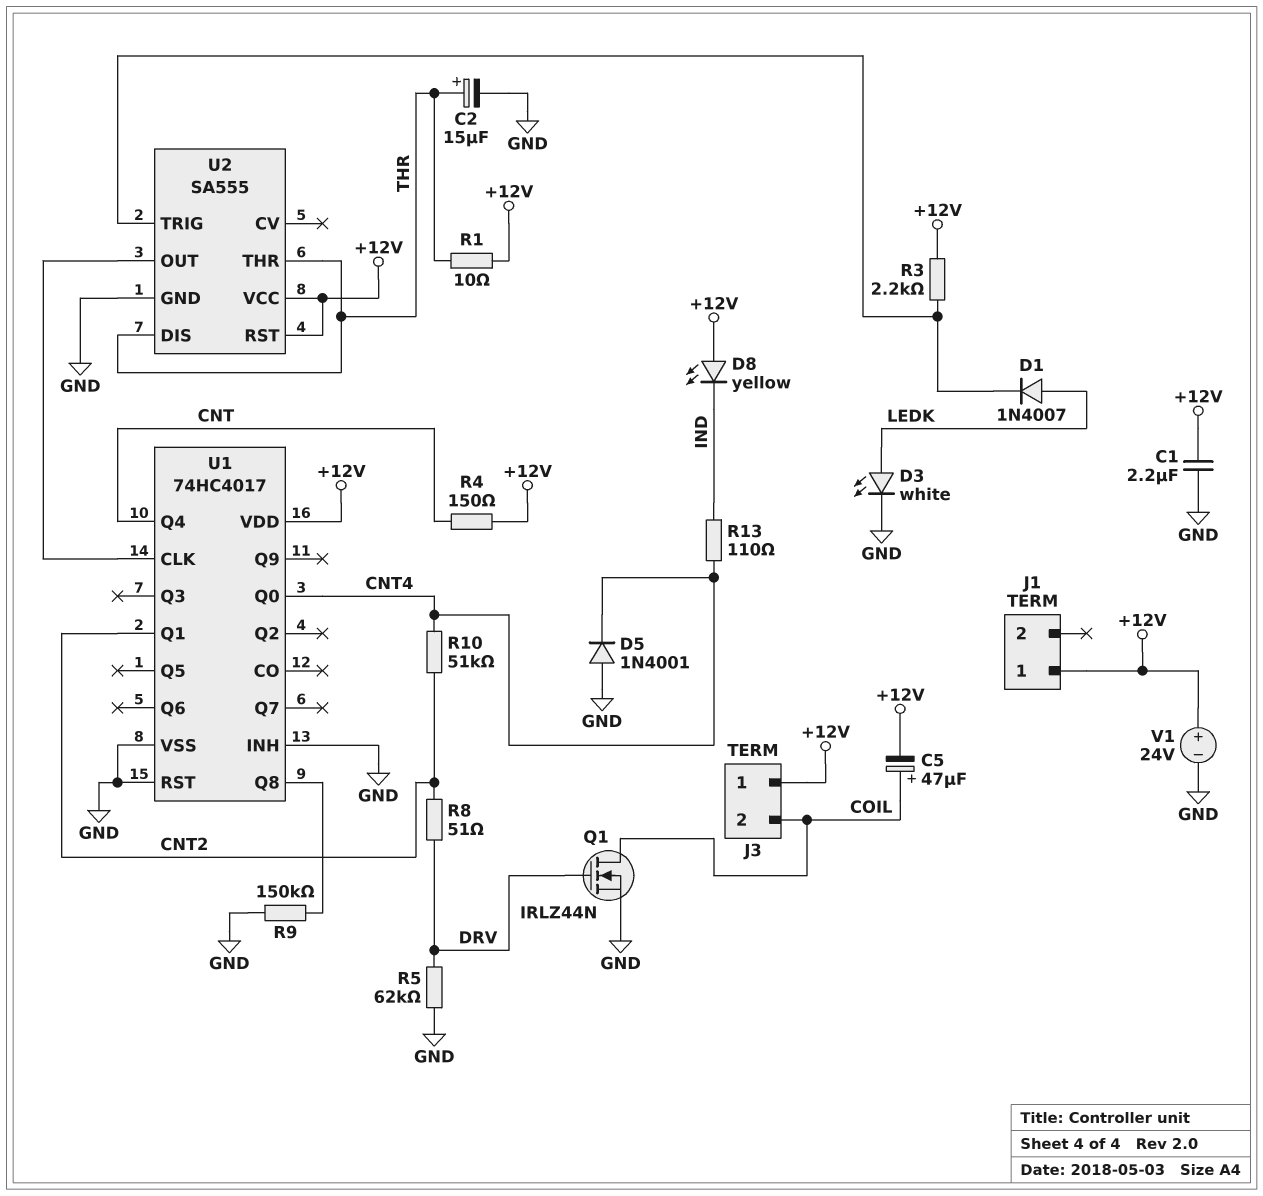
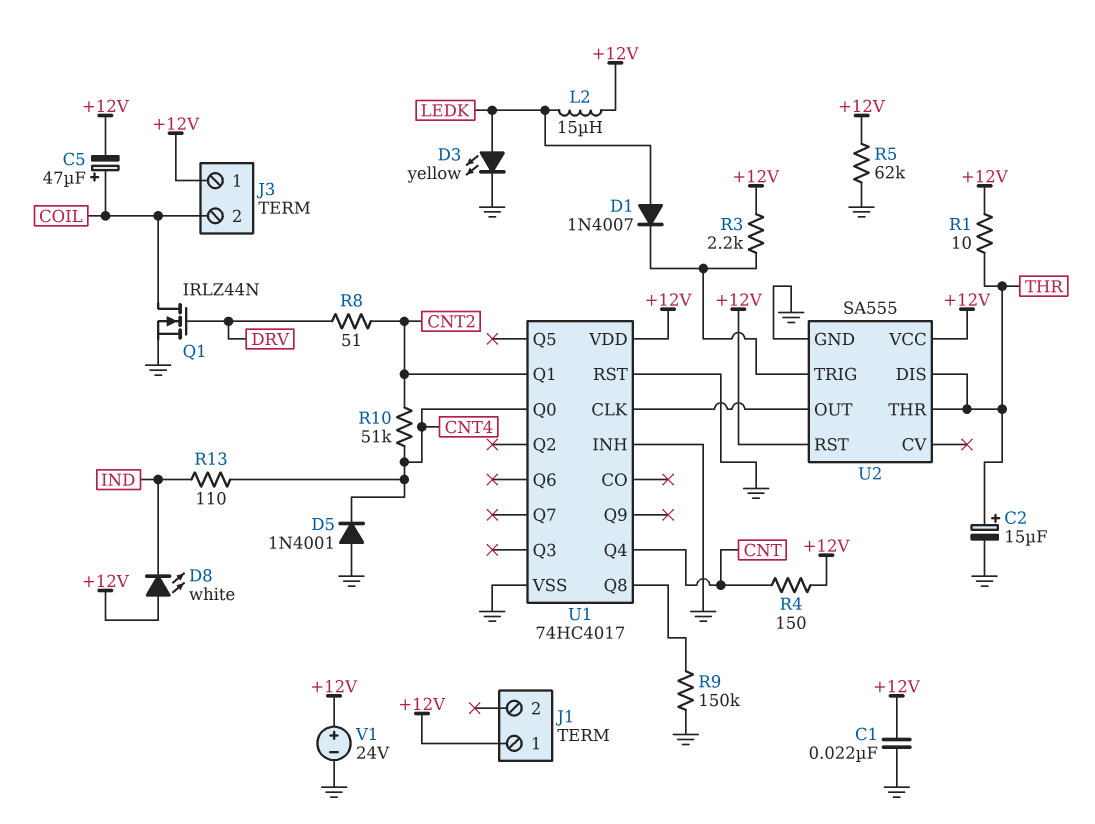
C1: 2.2uF (+12V, GND) -> 22nF (+12V, GND)
D3: LED white (A LEDK, K GND) -> LED yellow (A LEDK, K GND)
D8: LED yellow (A +12V, K IND) -> LED white (A +12V, K IND)
L2: none -> 15uH (+12V, LEDK)
R5: 62k (DRV, GND) -> 62k (+12V, GND)

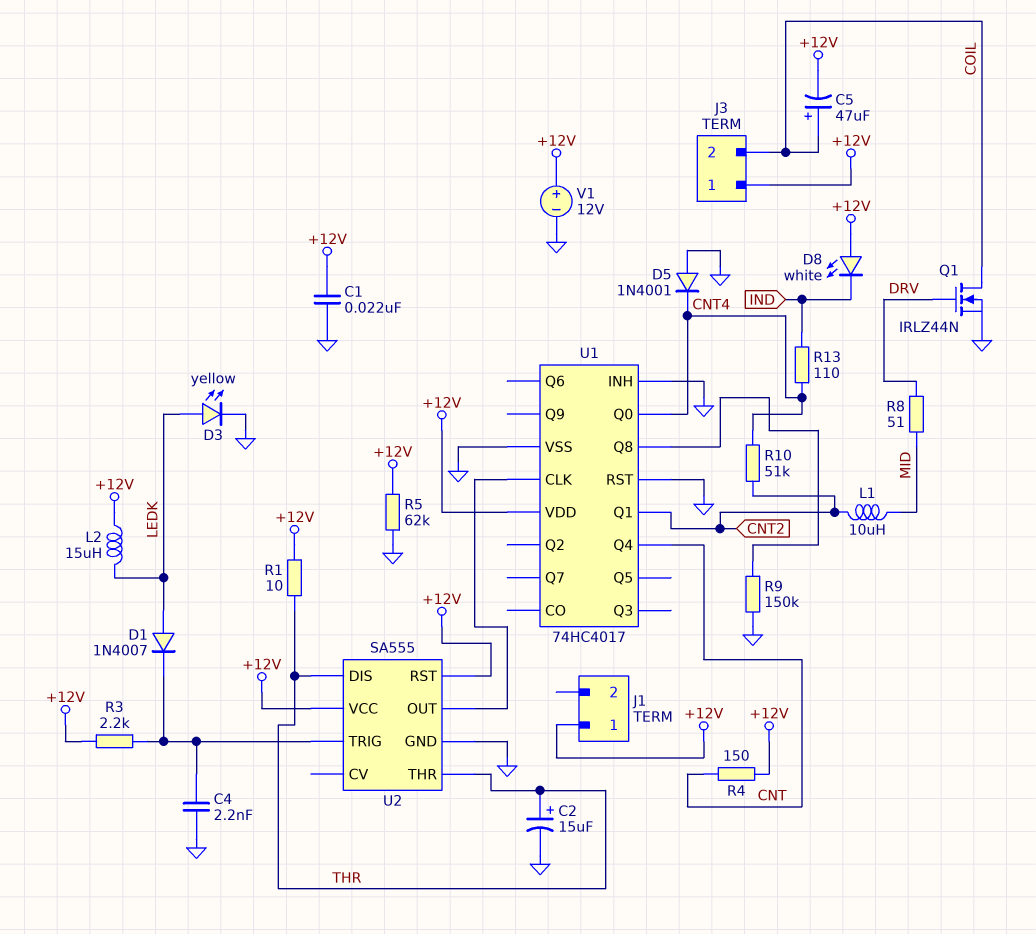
C4: none -> 2.2nF (GND, U2/TRIG)
L1: none -> 10uH (CNT2, MID)
R8: 51 (CNT2, DRV) -> 51 (DRV, MID)
V1: 24V (plus +12V, minus GND) -> 12V (plus +12V, minus GND)

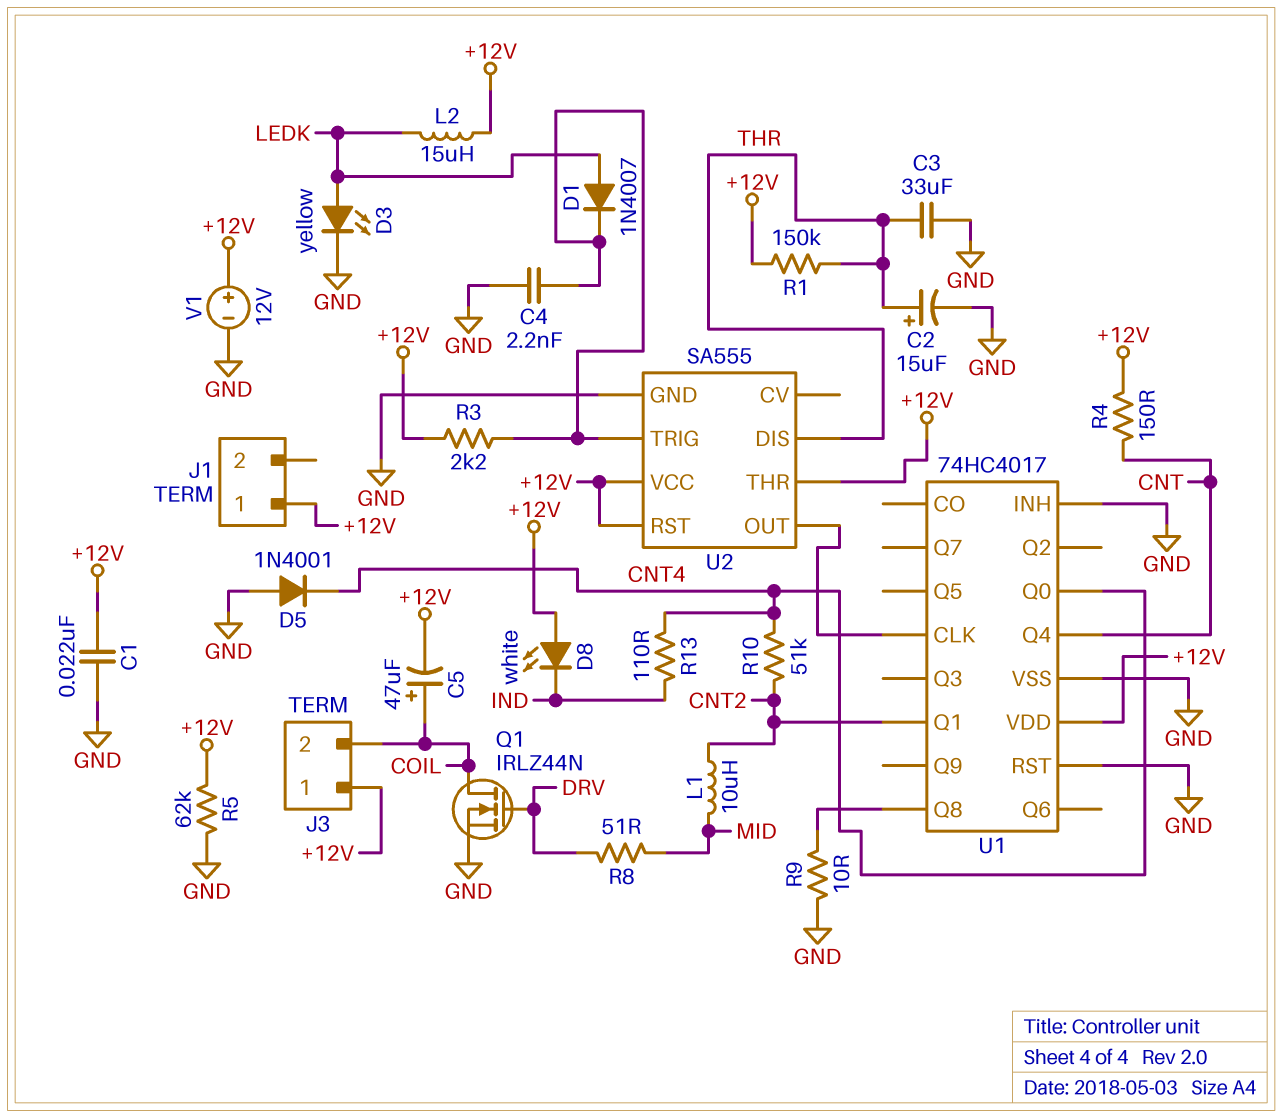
C3: none -> 33uF (GND, THR)
R1: 10 (+12V, THR) -> 150k (+12V, THR)
R9: 150k (GND, U1/Q8) -> 10 (GND, U1/Q8)
U2 pin THR: THR -> +12V

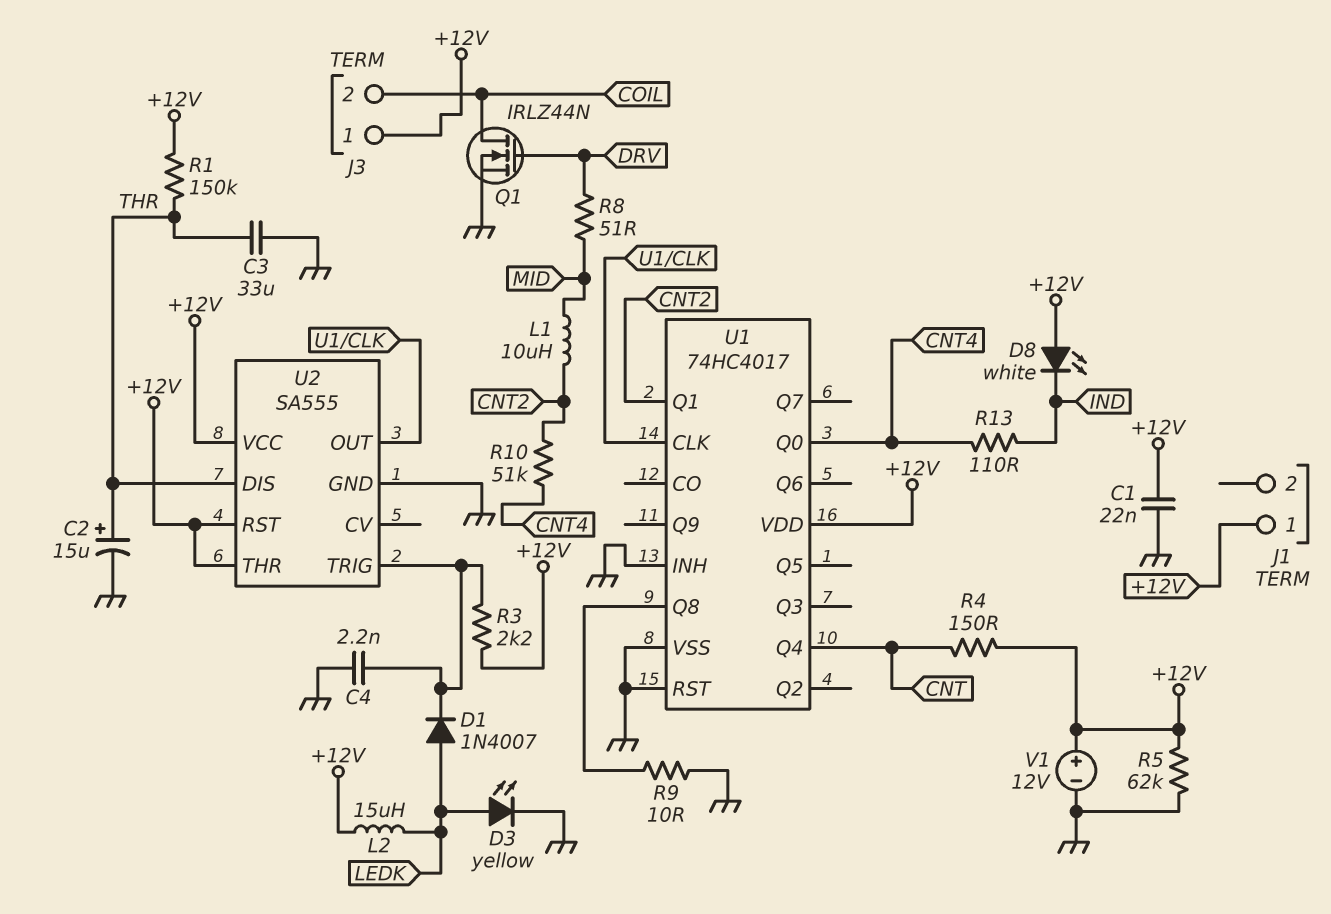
C5: 47uF (plus COIL, minus +12V) -> none
D5: diode 1N4001 (A GND, K CNT4) -> none

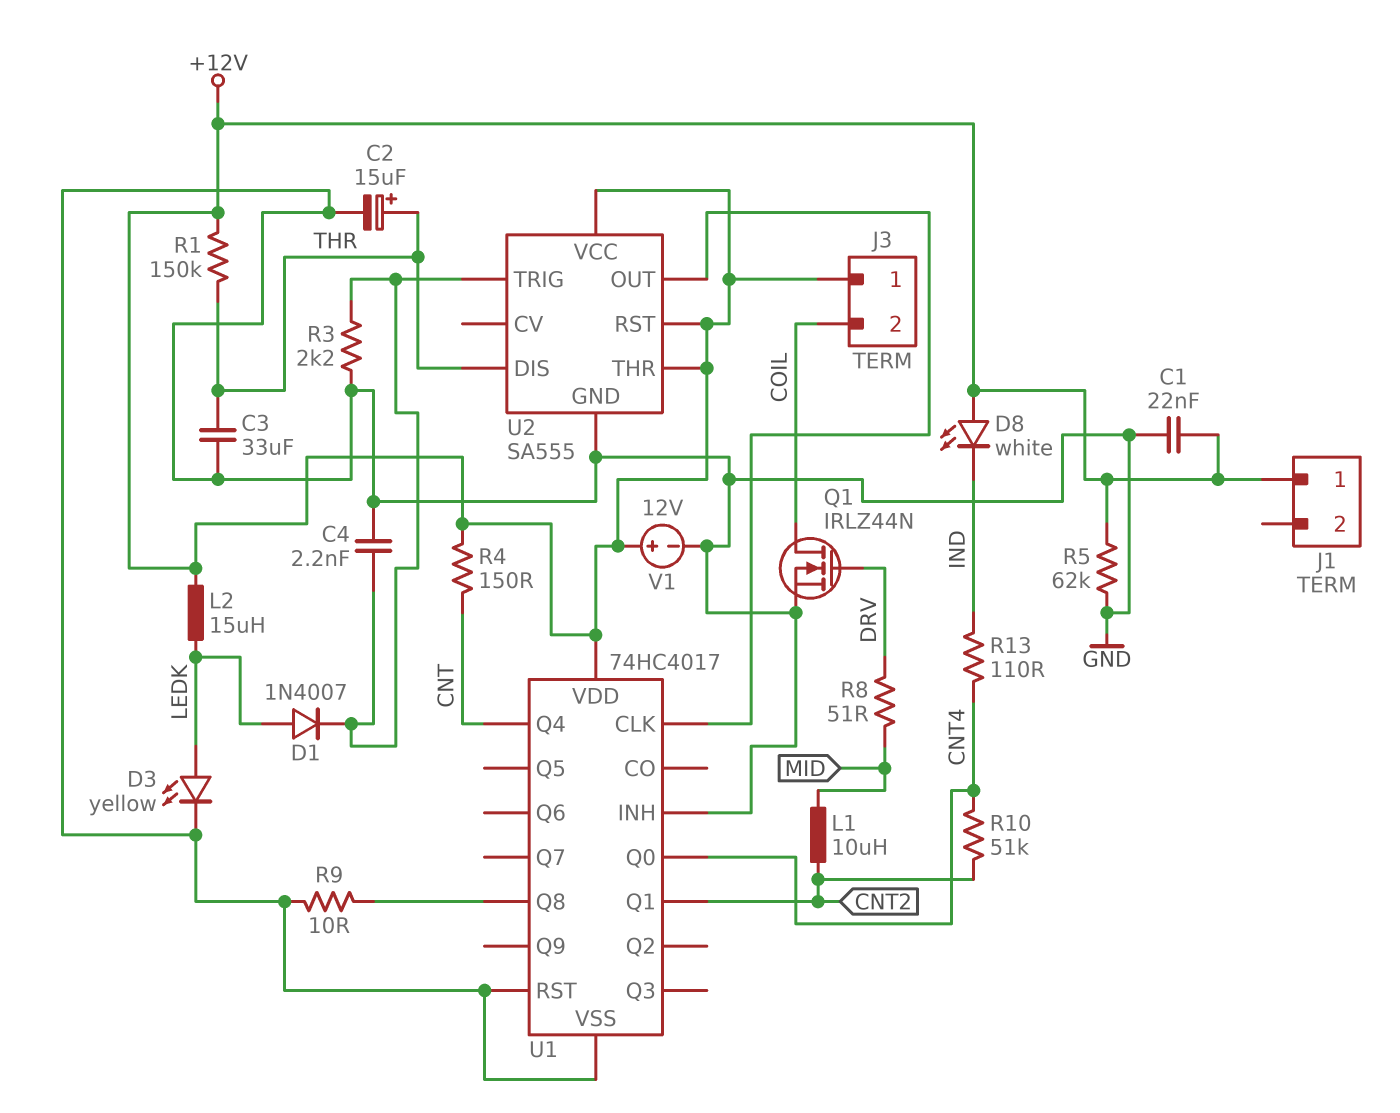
R3: 2.2k (+12V, U2/TRIG) -> 2.2k (GND, U2/TRIG)

